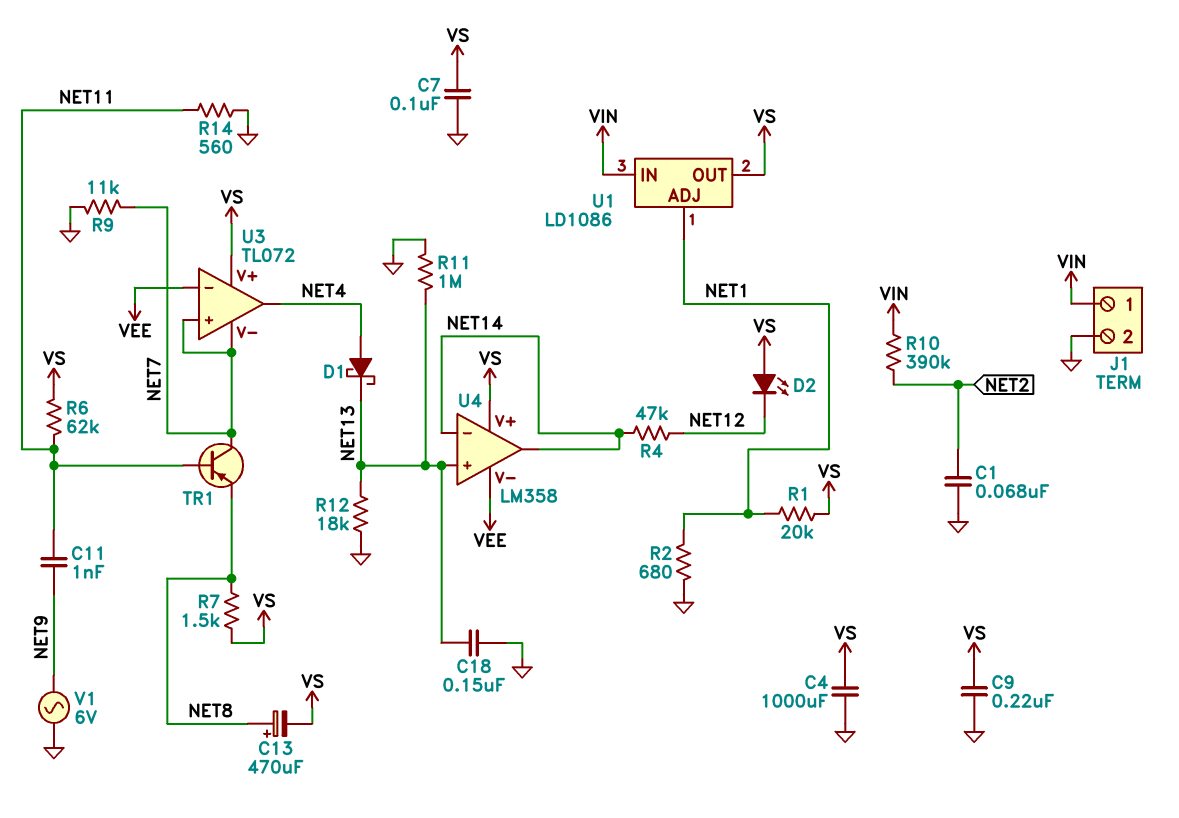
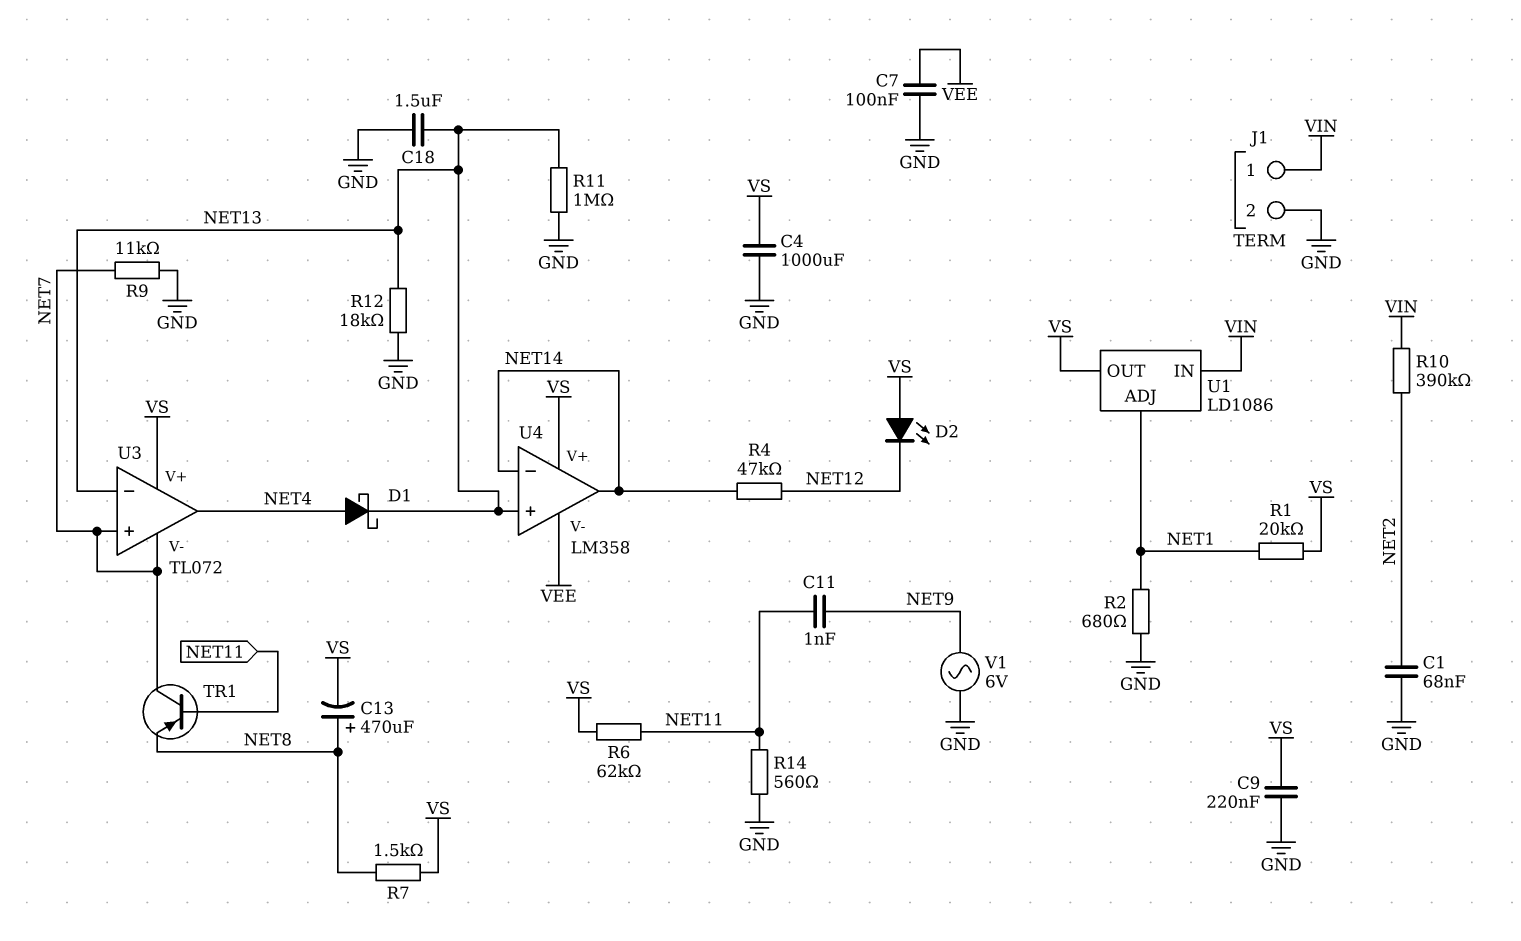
C7: 100nF (GND, VS) -> 100nF (GND, VEE)
C18: 150nF (GND, NET13) -> 1.5uF (GND, NET13)
U3 pin in-: VEE -> NET13

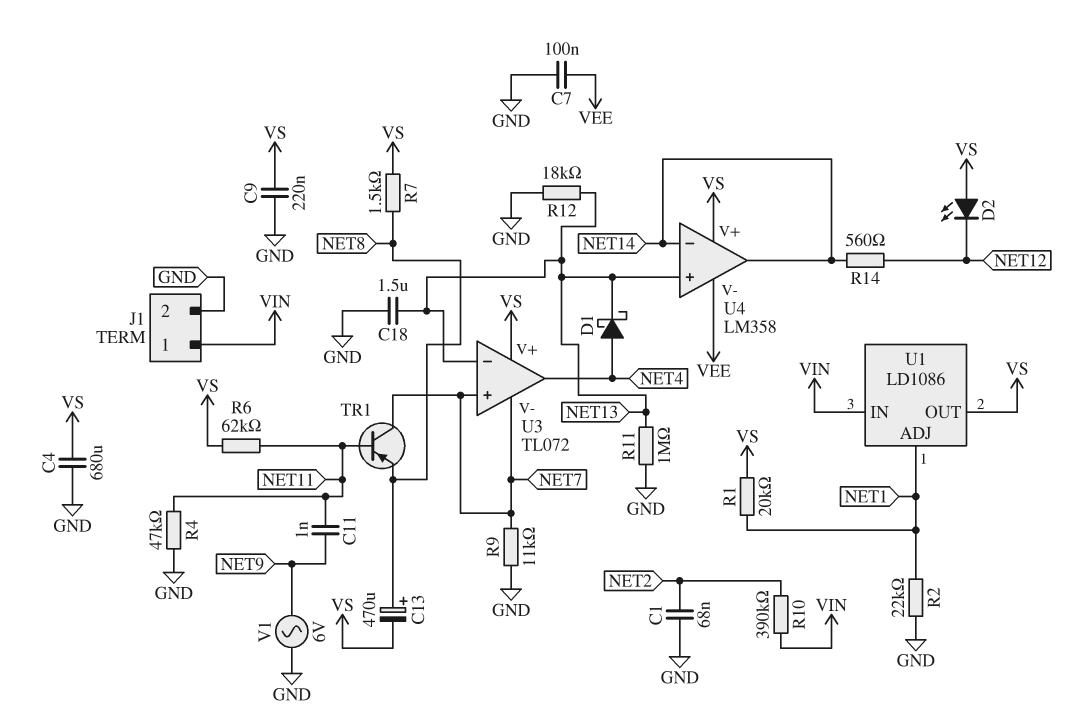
C4: 1000uF (GND, VS) -> 680uF (GND, VS)
R2: 680 (GND, NET1) -> 22k (GND, NET1)
R4: 47k (NET12, NET14) -> 47k (GND, NET11)
R14: 560 (GND, NET11) -> 560 (NET12, NET14)

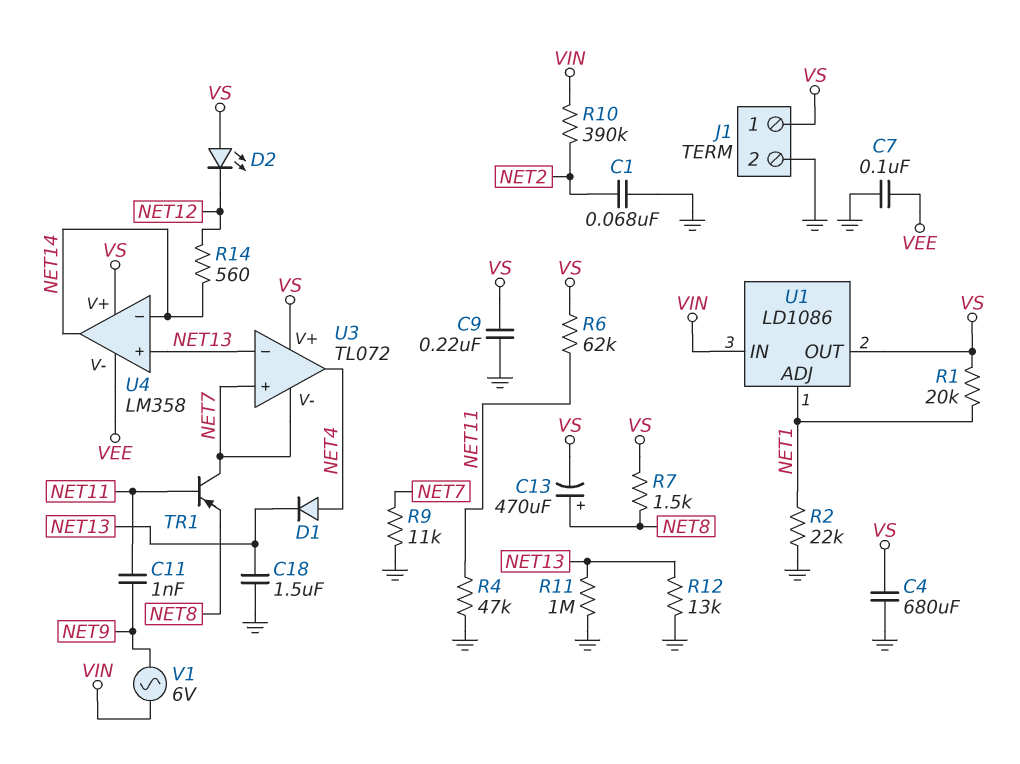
D1: schottky (A NET4, K NET13) -> diode (A NET4, K NET13)
J1 pin 1: VIN -> VS
R12: 18k (GND, NET13) -> 13k (GND, NET13)
V1: AC 6V (GND, NET9) -> AC 6V (NET9, VIN)

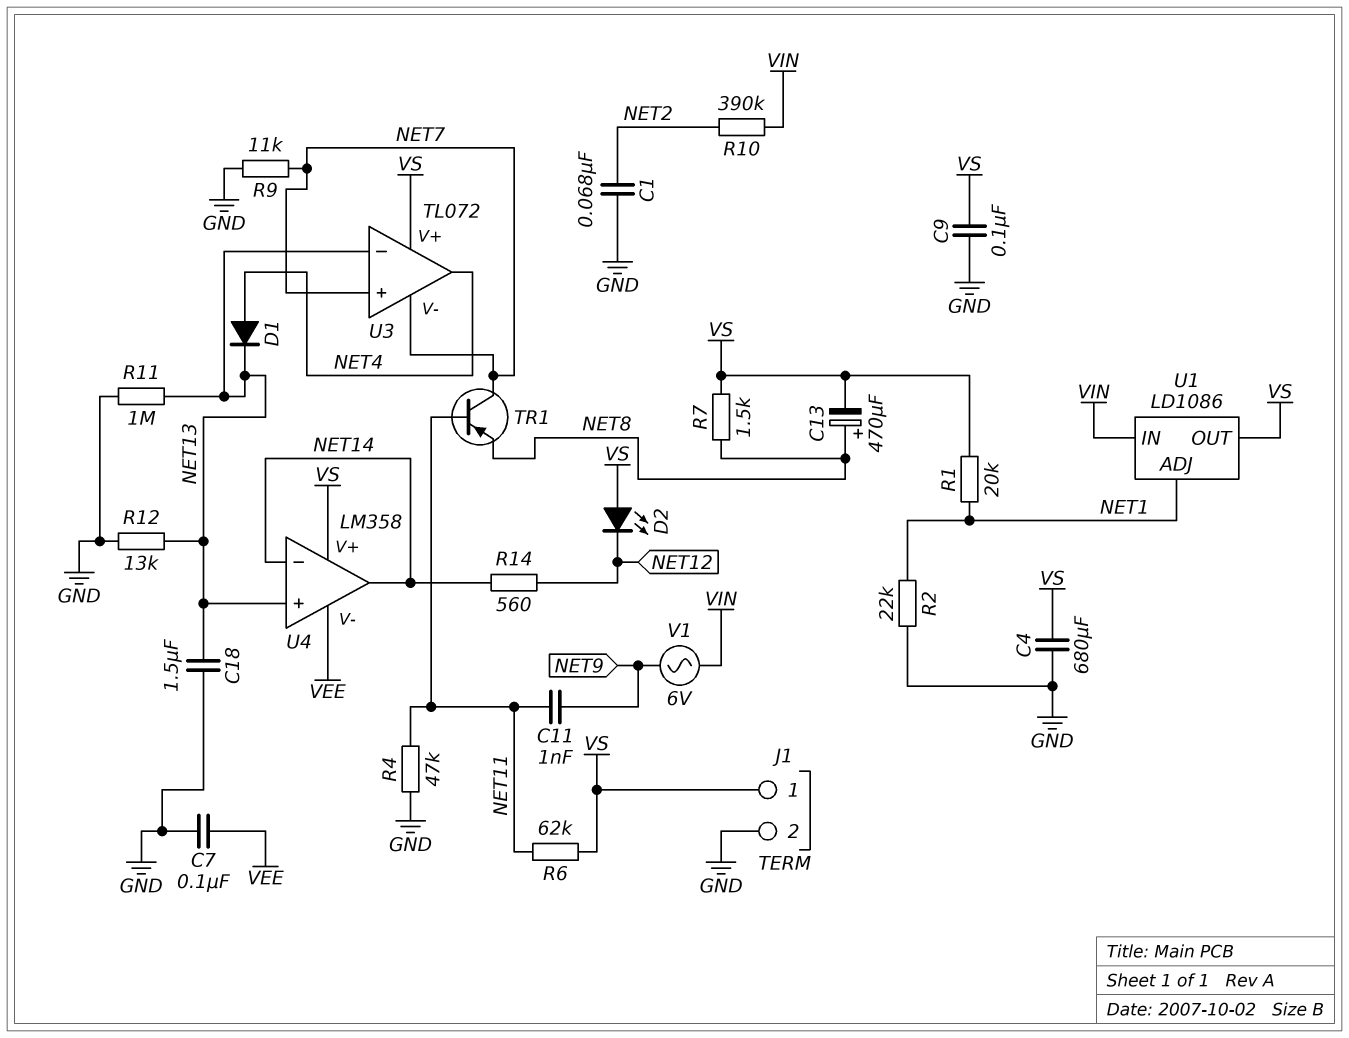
C9: 220nF (GND, VS) -> 100nF (GND, VS)

